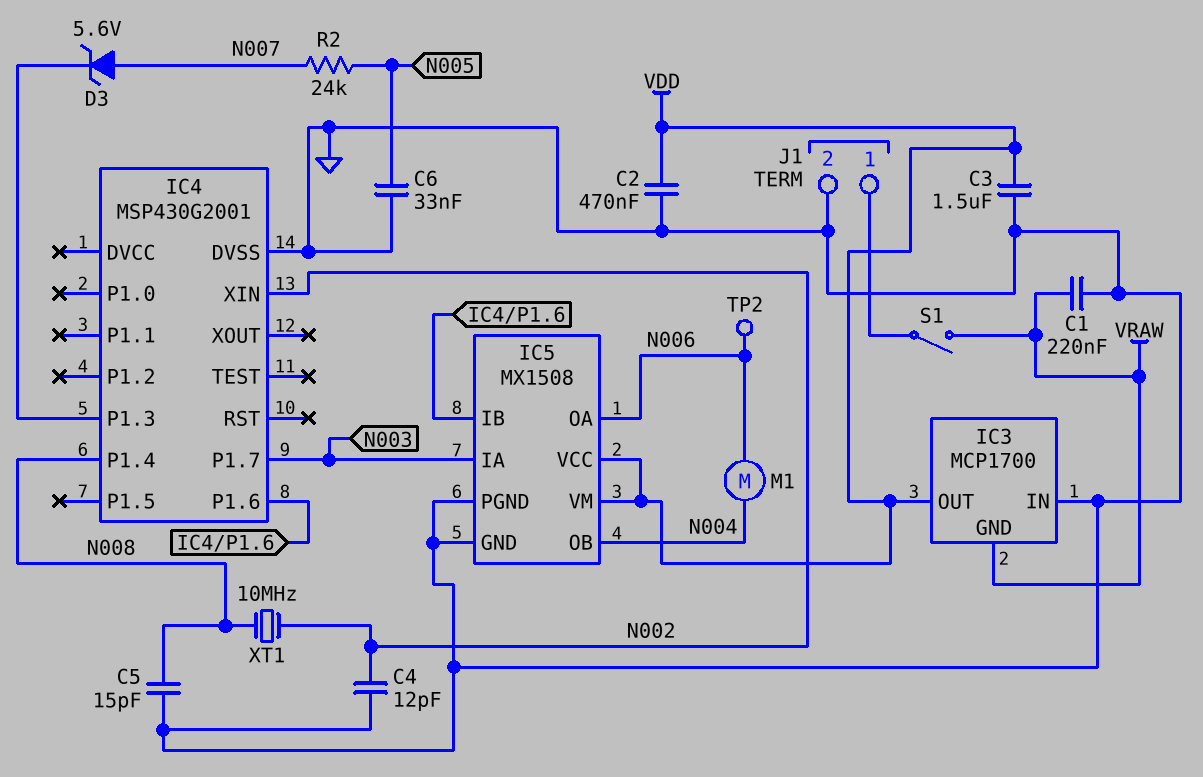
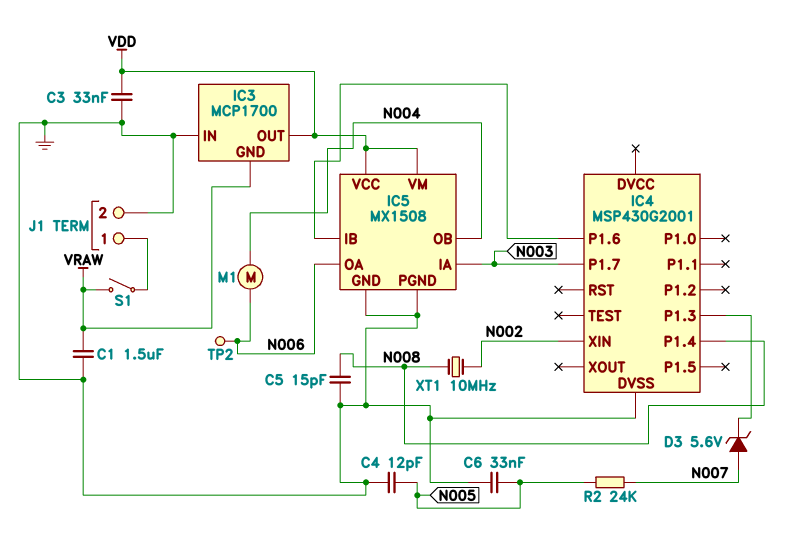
C1: 220nF (GND, VRAW) -> 1.5uF (GND, VRAW)
C2: 470nF (GND, VDD) -> none
C3: 1.5uF (GND, VDD) -> 33nF (GND, VDD)
C4: 12pF (GND, N002) -> 12pF (GND, N005)

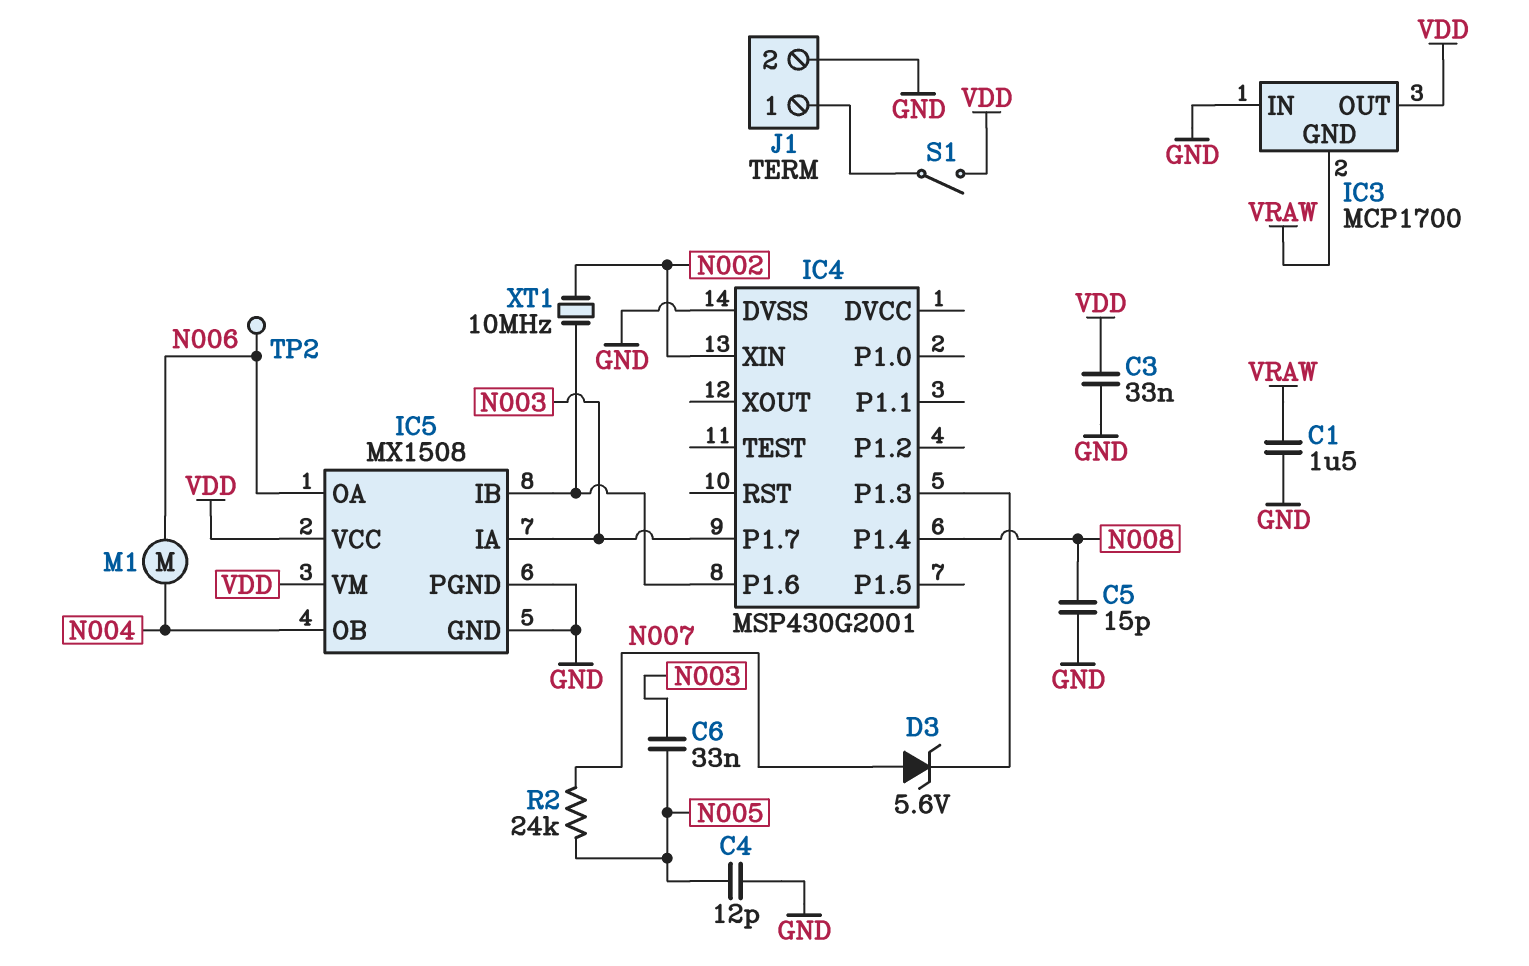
C6: 33nF (GND, N005) -> 33nF (N003, N005)
S1: switch (J1/1, VRAW) -> switch (J1/1, VDD)
XT1: 10MHz (N002, N008) -> 10MHz (IC4/P1.6, N002)

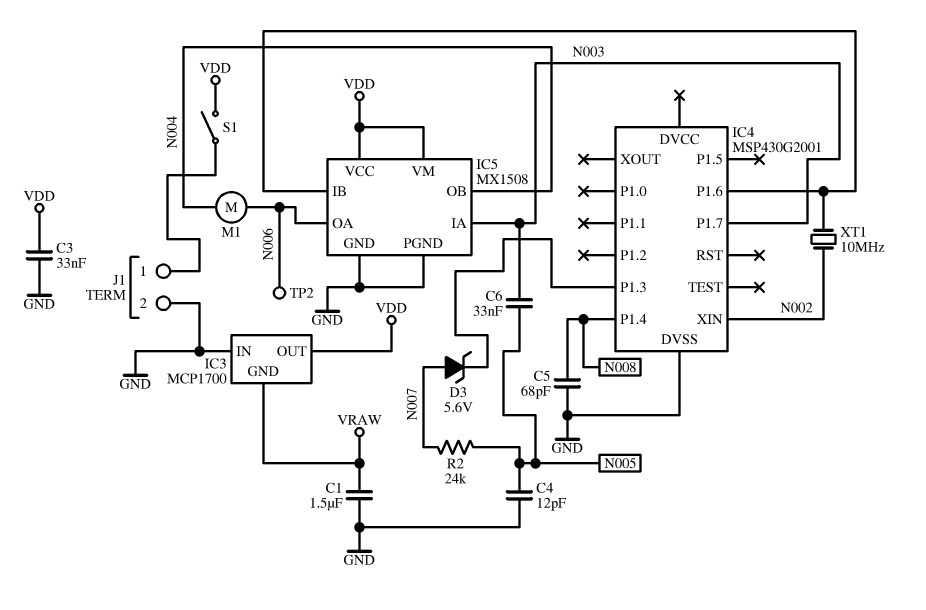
C5: 15pF (GND, N008) -> 68pF (GND, N008)

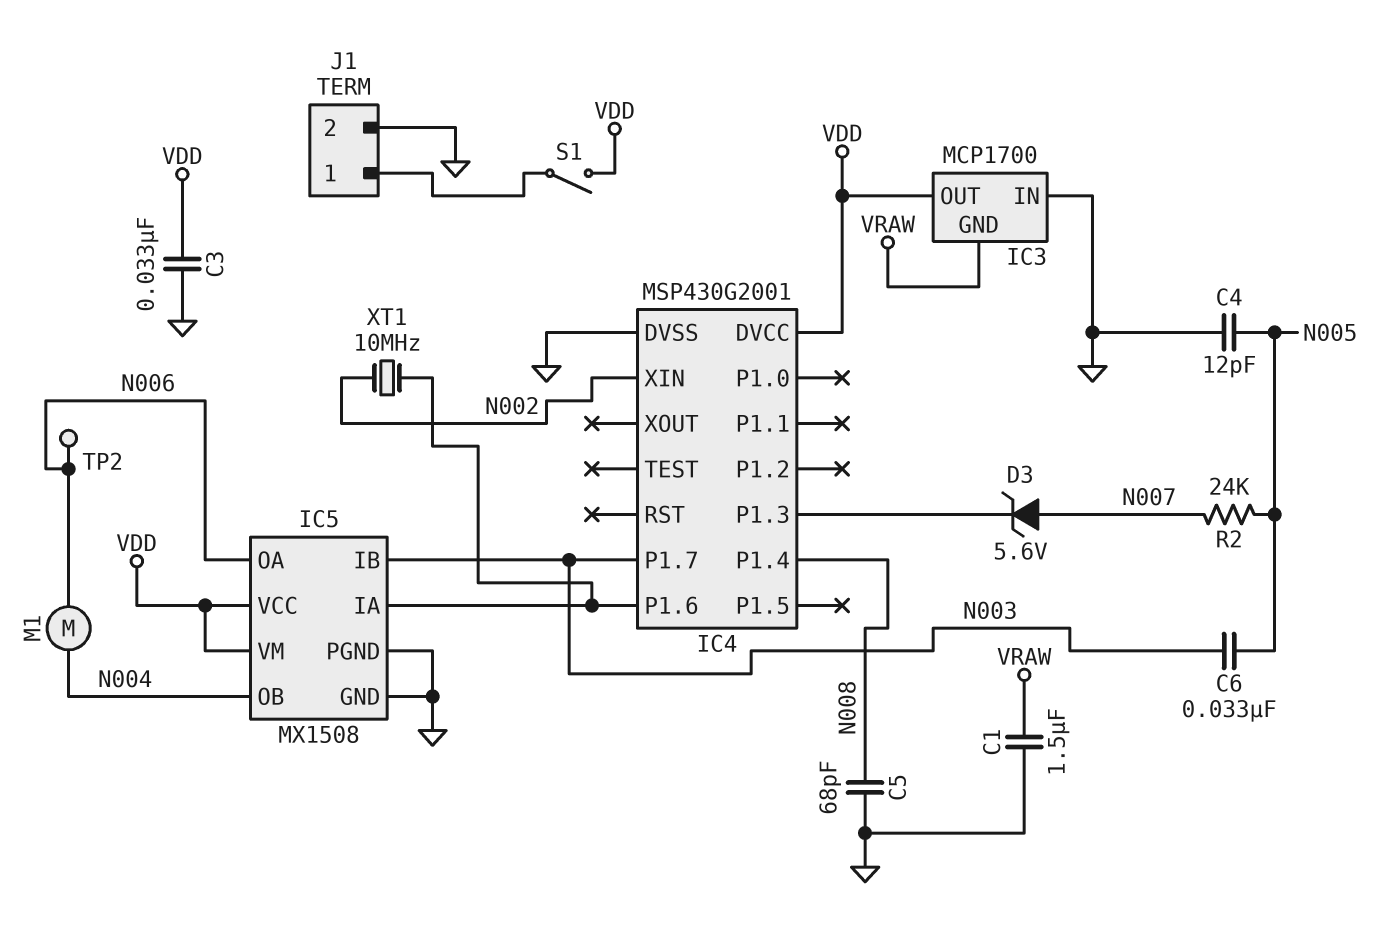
IC4 pin DVCC: none -> VDD
IC5 pin IA: N003 -> IC4/P1.6
IC5 pin IB: IC4/P1.6 -> N003

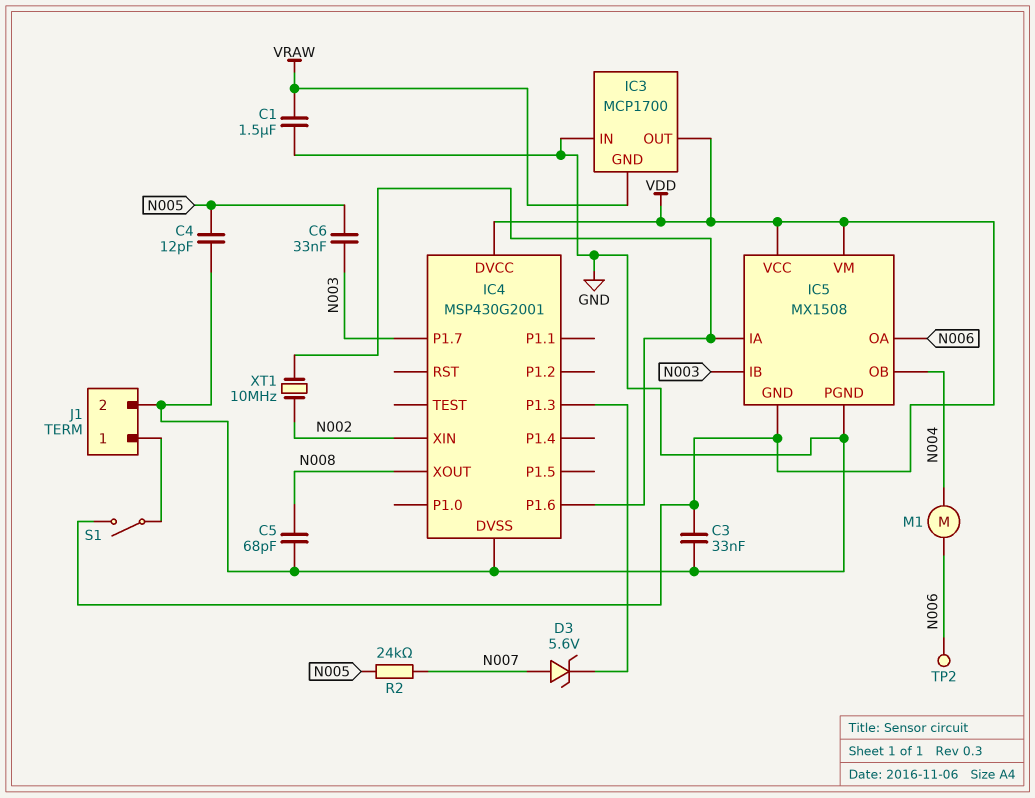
IC4 pin P1.4: N008 -> none
IC4 pin XOUT: none -> N008
IC5 pin GND: GND -> VDD

